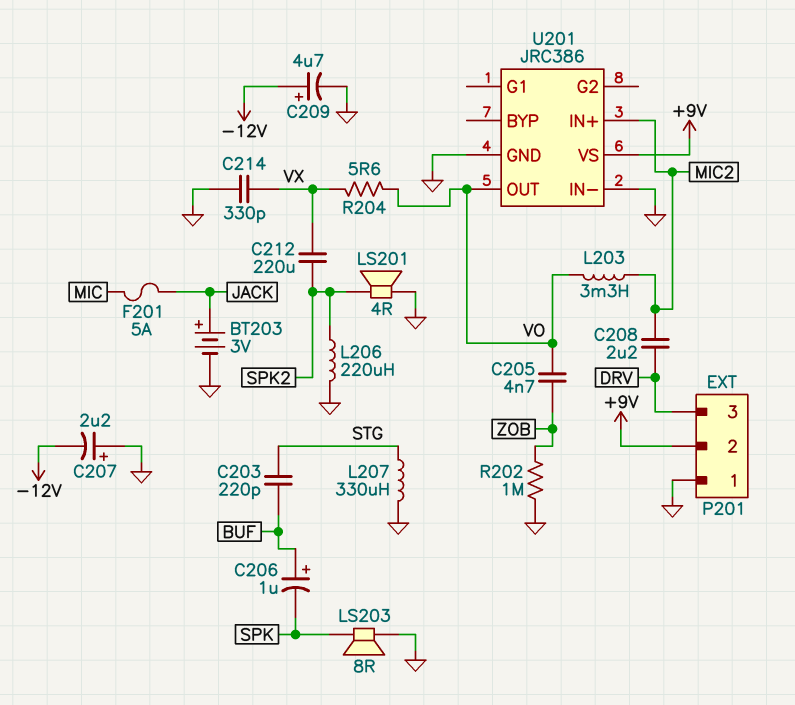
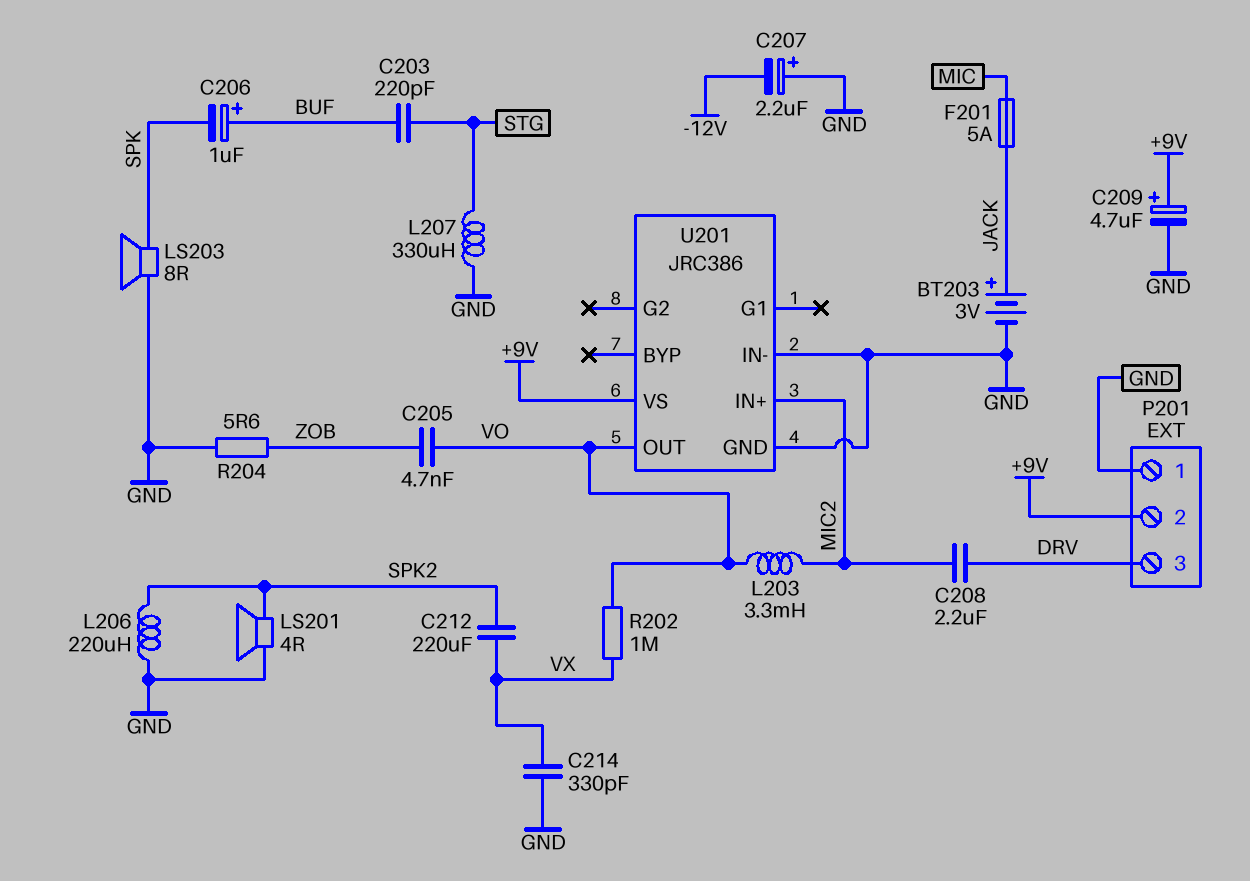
C209: 4.7uF (plus -12V, minus GND) -> 4.7uF (plus +9V, minus GND)
R202: 1M (GND, ZOB) -> 1M (VO, VX)
R204: 5.6 (VO, VX) -> 5.6 (GND, ZOB)

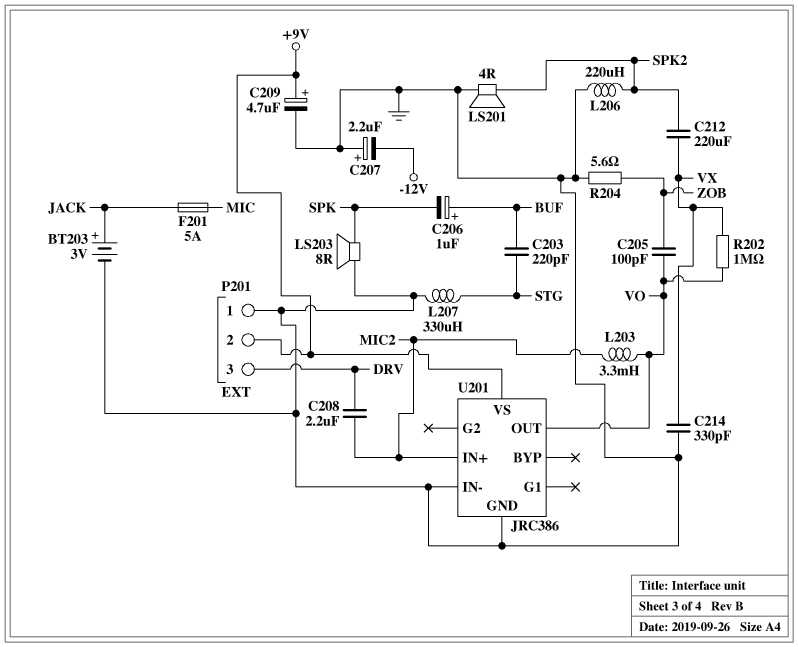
C205: 4.7nF (VO, ZOB) -> 100pF (VO, ZOB)

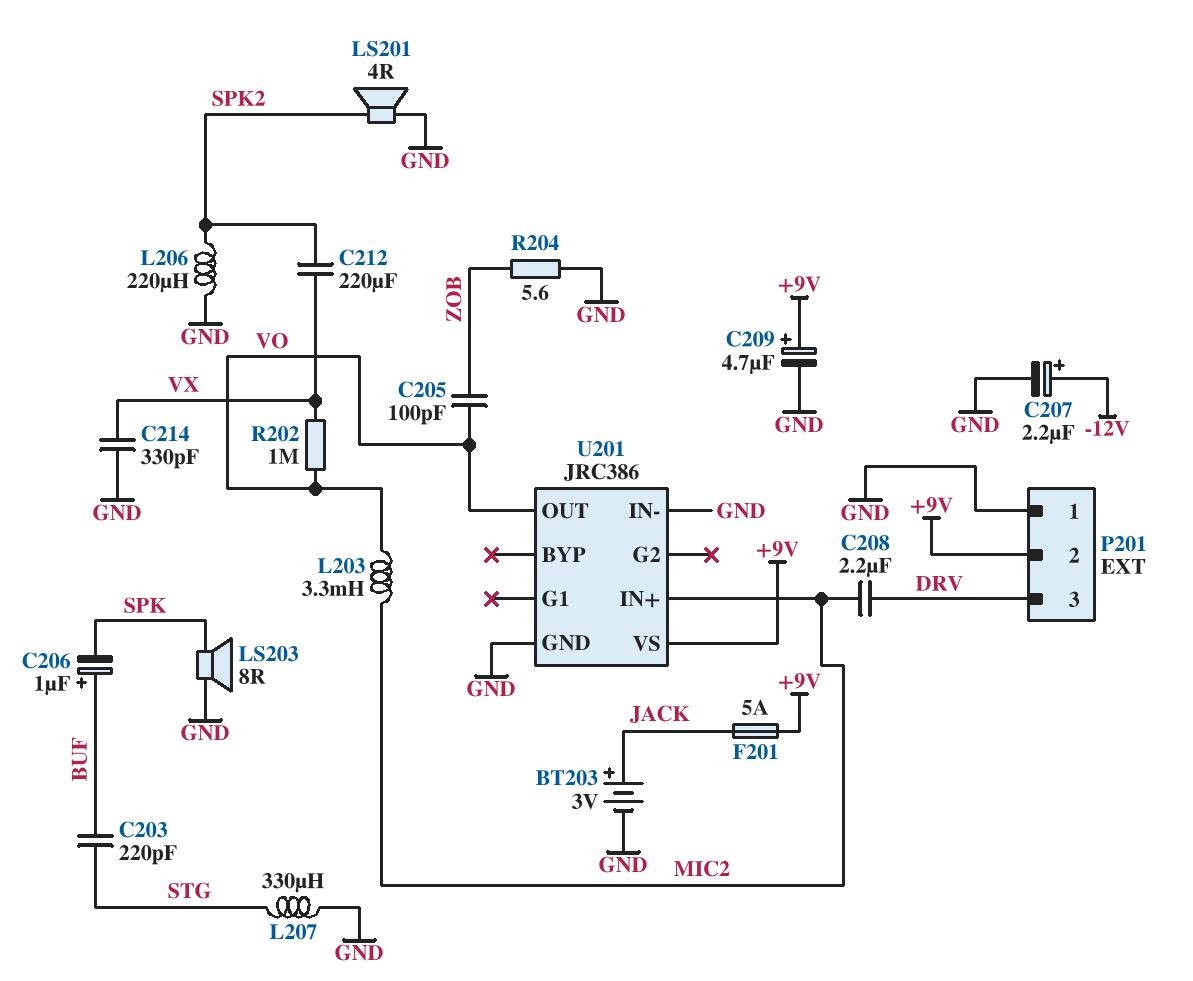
C207: 2.2uF (plus GND, minus -12V) -> 2.2uF (plus -12V, minus GND)
F201: 5A (JACK, MIC) -> 5A (+9V, JACK)

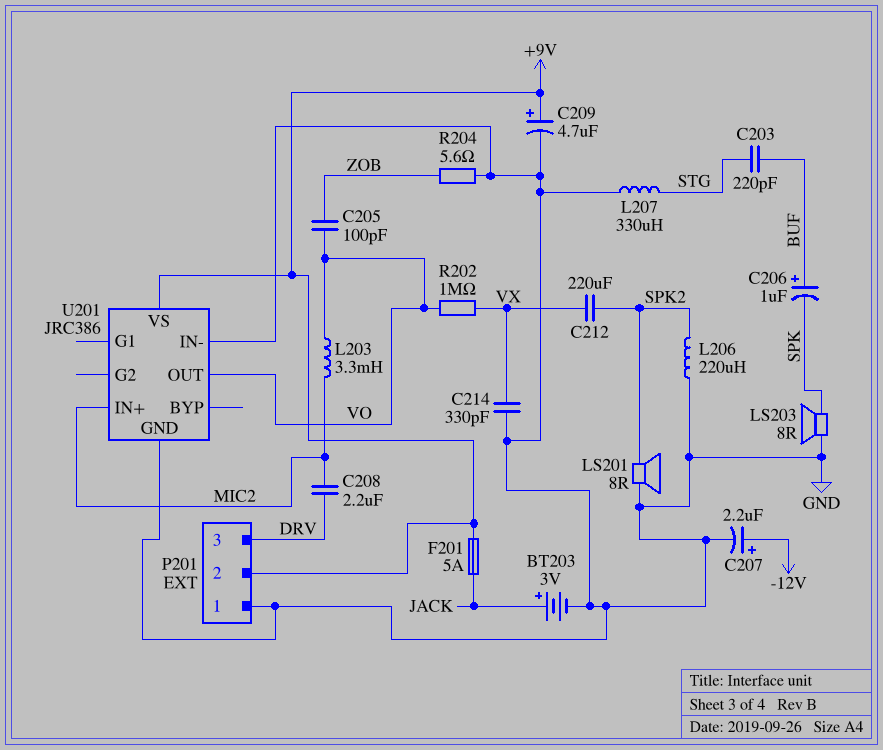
LS201: speaker 4R (GND, SPK2) -> speaker 8R (GND, SPK2)

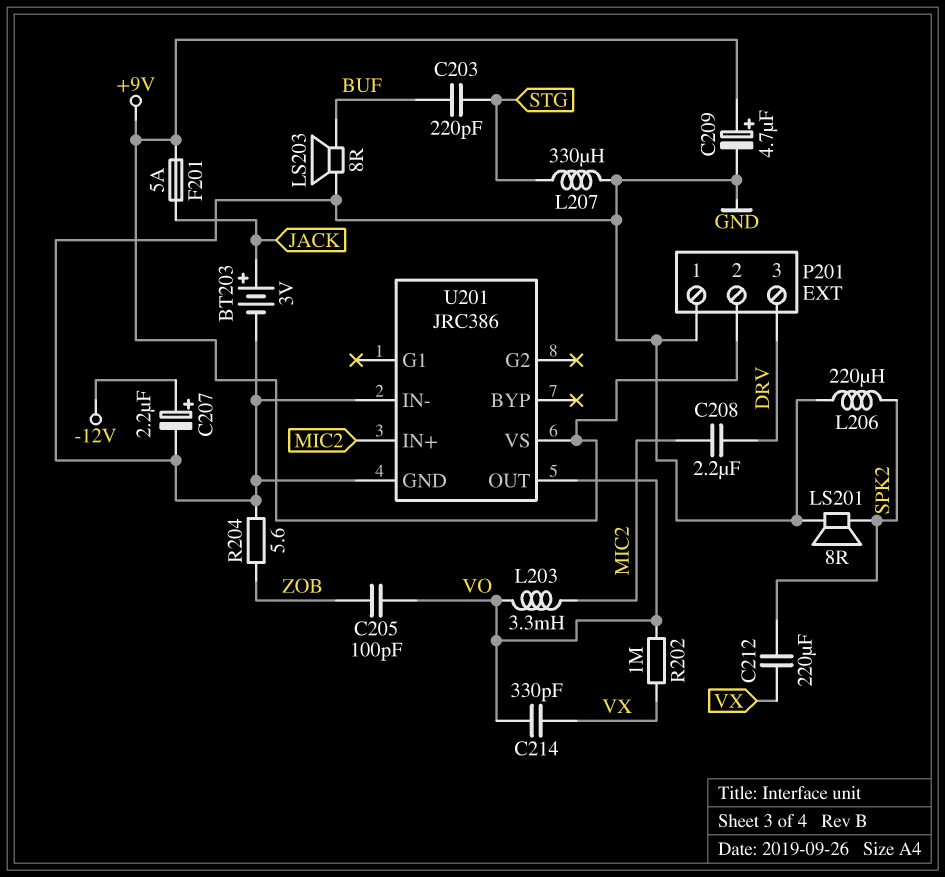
C206: 1uF (plus BUF, minus SPK) -> none
C214: 330pF (GND, VX) -> 330pF (VO, VX)
LS203: speaker 8R (GND, SPK) -> speaker 8R (BUF, GND)

